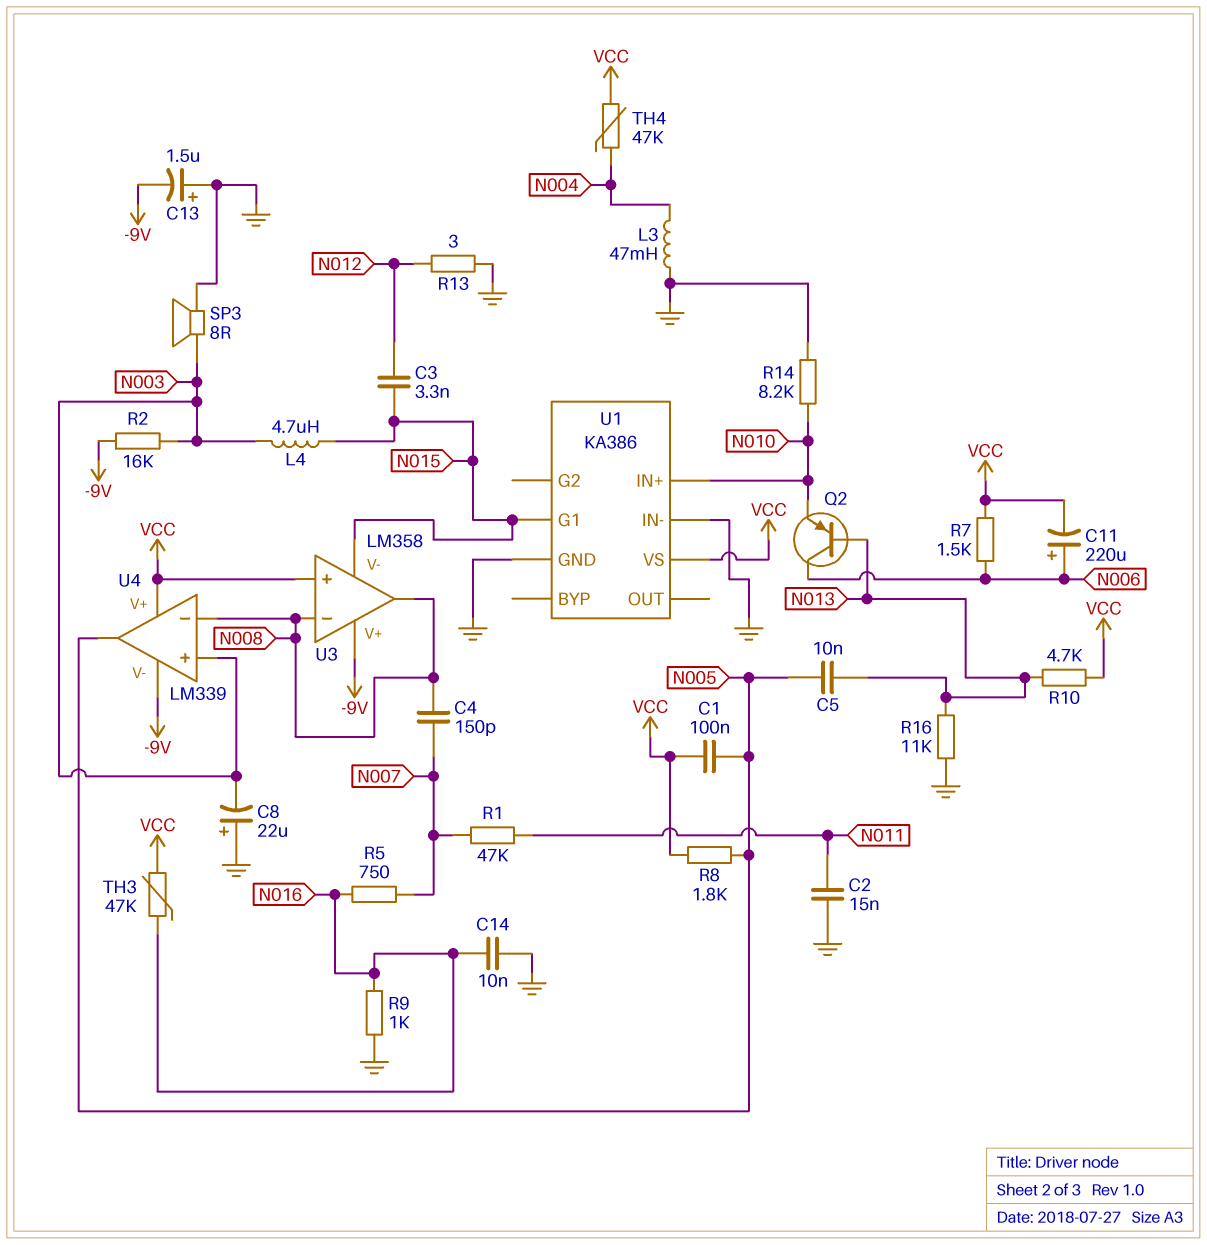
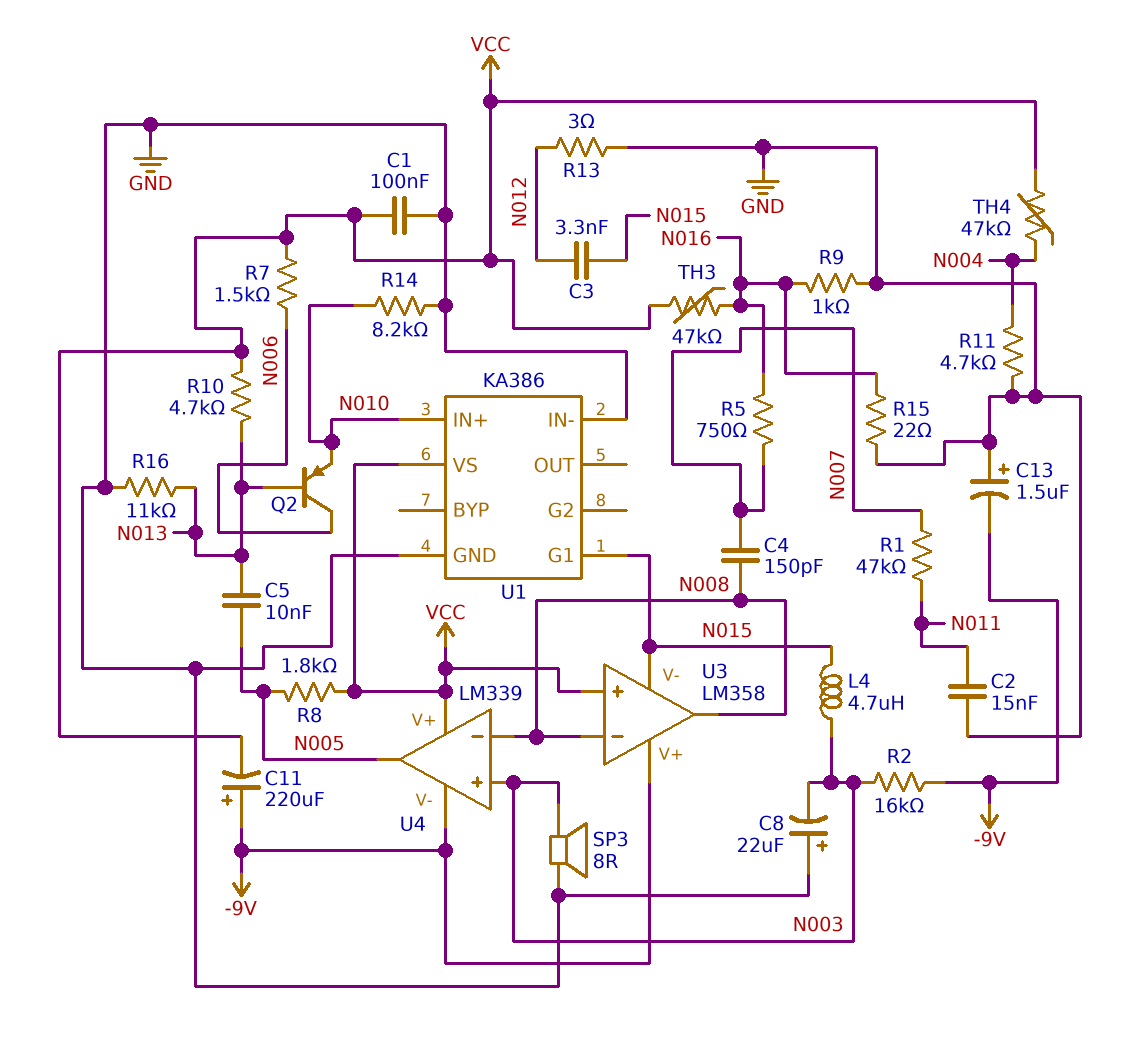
C1: 100nF (N005, VCC) -> 100nF (GND, VCC)
C11: 220uF (plus N006, minus VCC) -> 220uF (plus -9V, minus VCC)
C14: 10nF (GND, N016) -> none
L3: 47mH (GND, N004) -> none
R11: none -> 4.7k (GND, N004)
R15: none -> 22 (GND, N016)

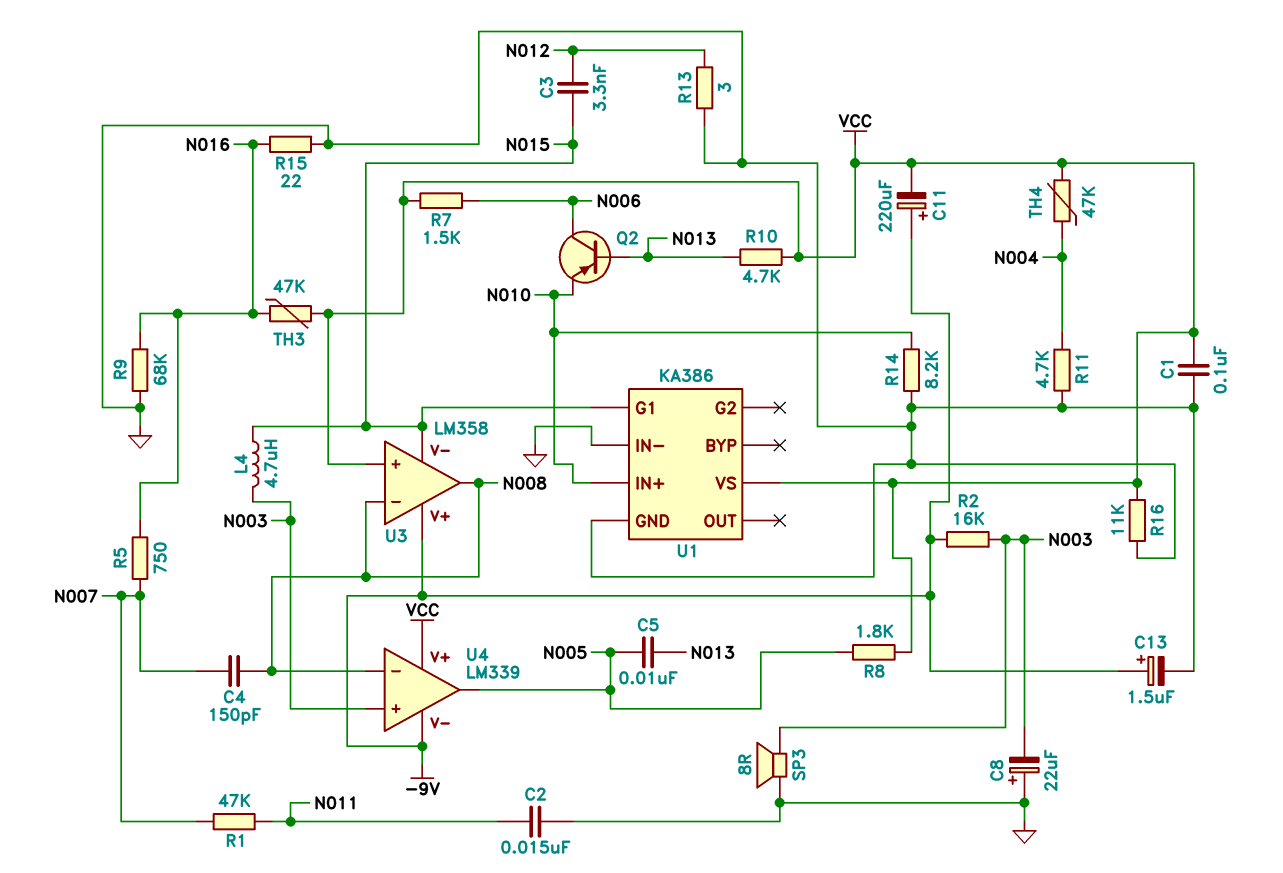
C13: 1.5uF (plus GND, minus -9V) -> 1.5uF (plus -9V, minus GND)
R9: 1k (GND, N016) -> 68k (GND, N016)
R16: 11k (GND, N013) -> 11k (GND, VCC)

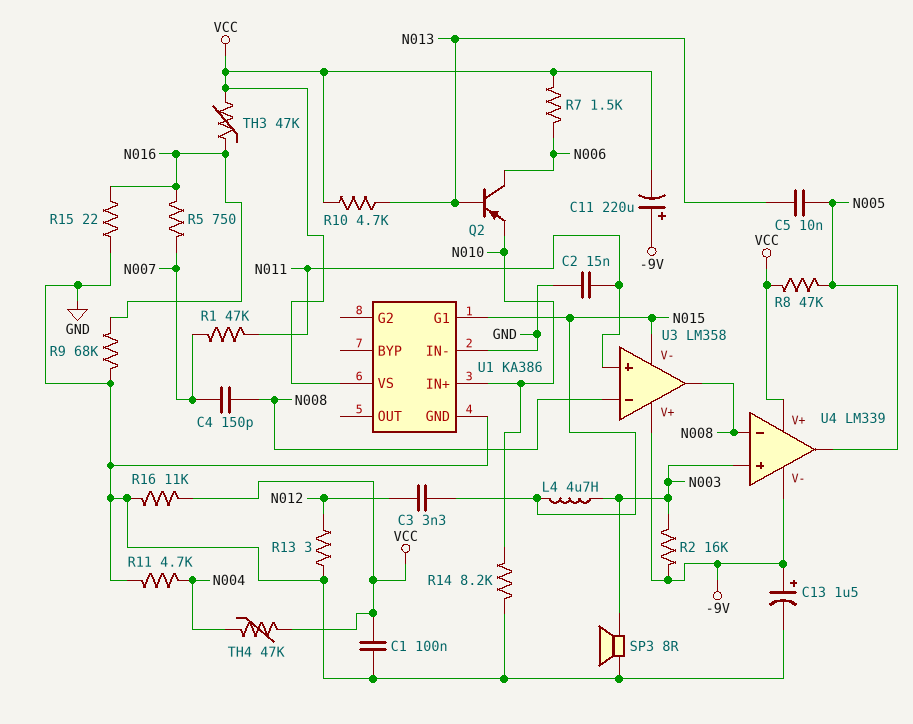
C8: 22uF (plus GND, minus N003) -> none
R8: 1.8k (N005, VCC) -> 47k (N005, VCC)
U3 pin in+: VCC -> N011

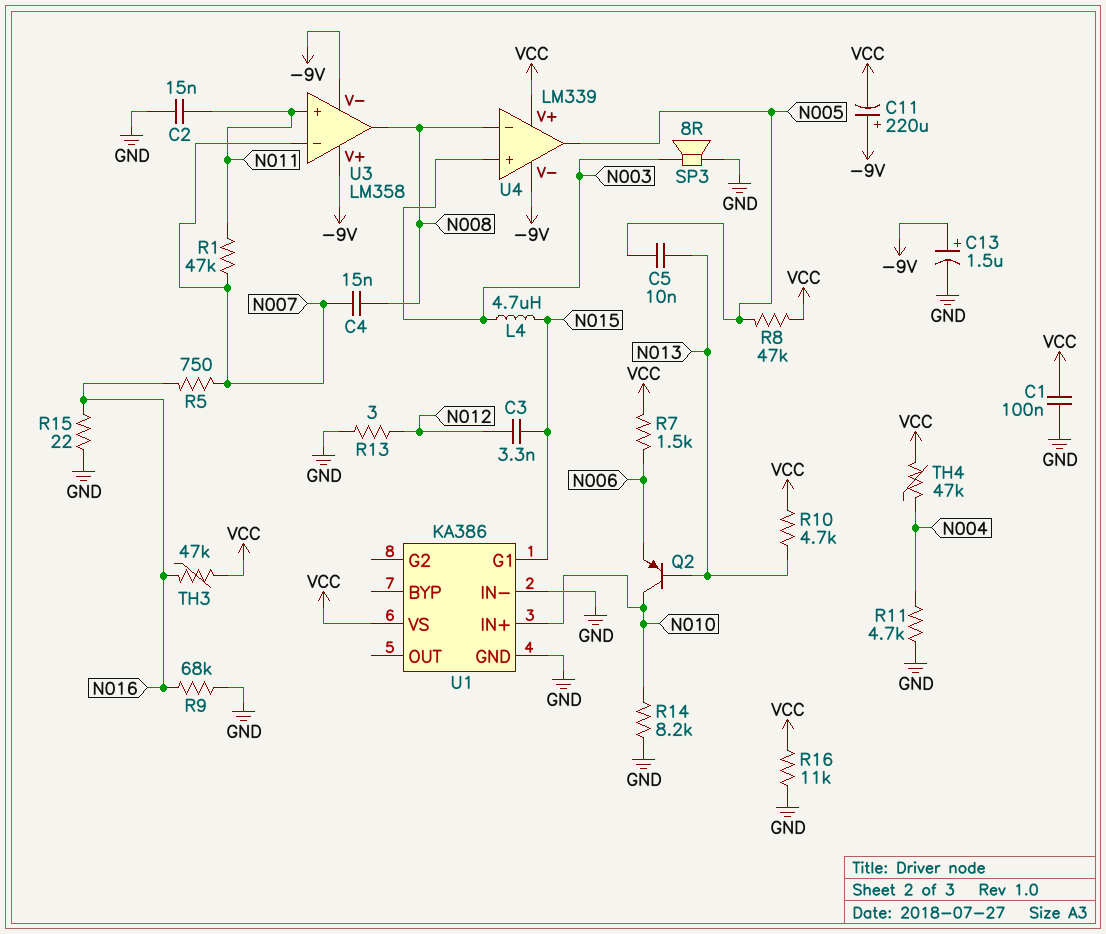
C4: 150pF (N007, N008) -> 15nF (N007, N008)
Q2: PNP (B N013, C N006, E N010) -> PNP (B N013, C N010, E N006)
R2: 16k (-9V, N003) -> none
U3 pin V-: N015 -> -9V
U3 pin in-: N008 -> N007

